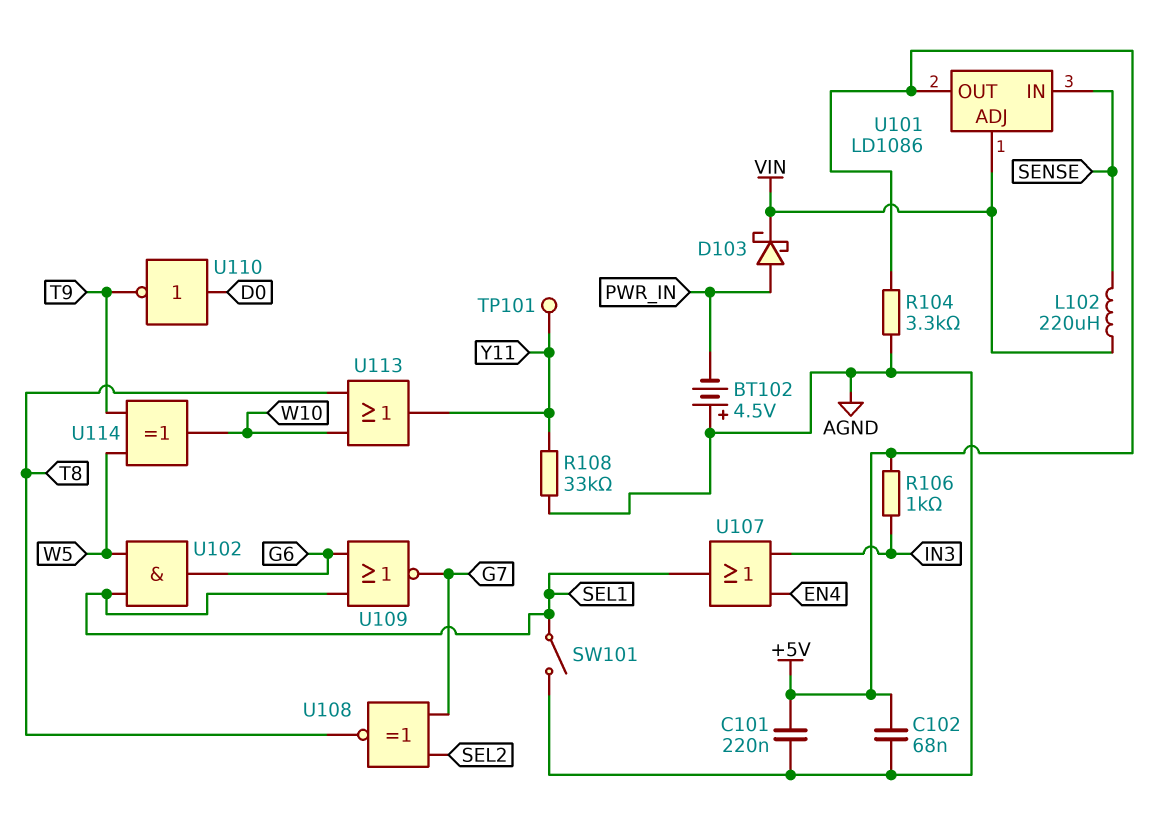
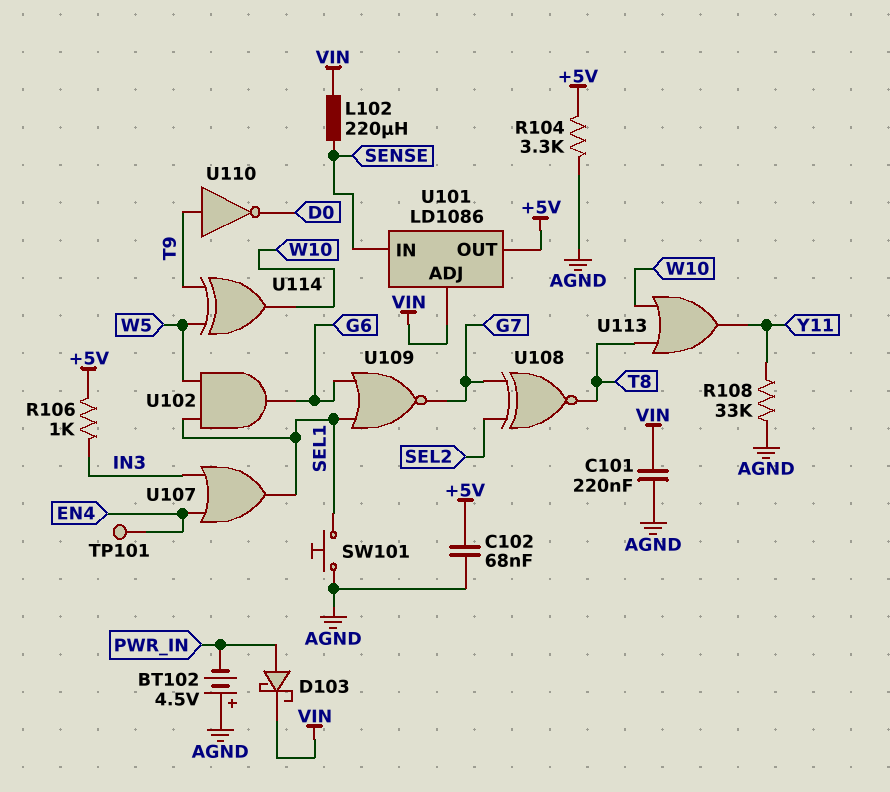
C101: 220nF (+5V, AGND) -> 220nF (AGND, VIN)
SW101: switch (AGND, SEL1) -> button (AGND, SEL1)
TP101: test point (Y11) -> test point (EN4)
U110: NOT (in D0, out T9) -> NOT (in T9, out D0)

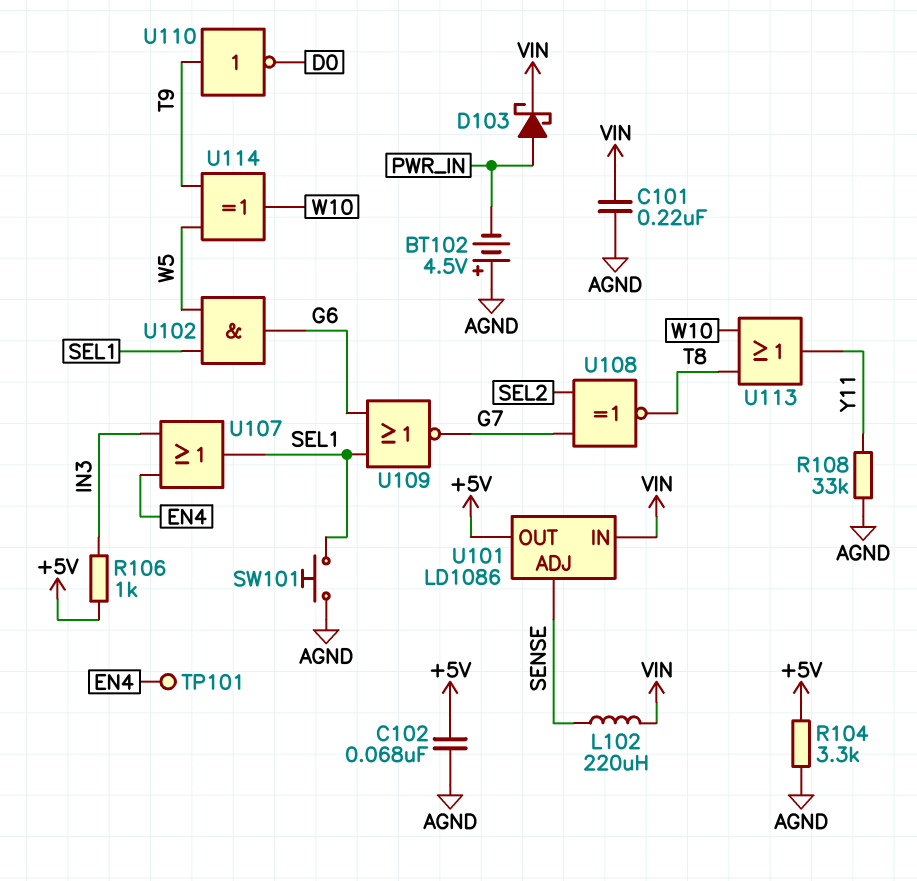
U101 pin ADJ: VIN -> SENSE
U101 pin IN: SENSE -> VIN

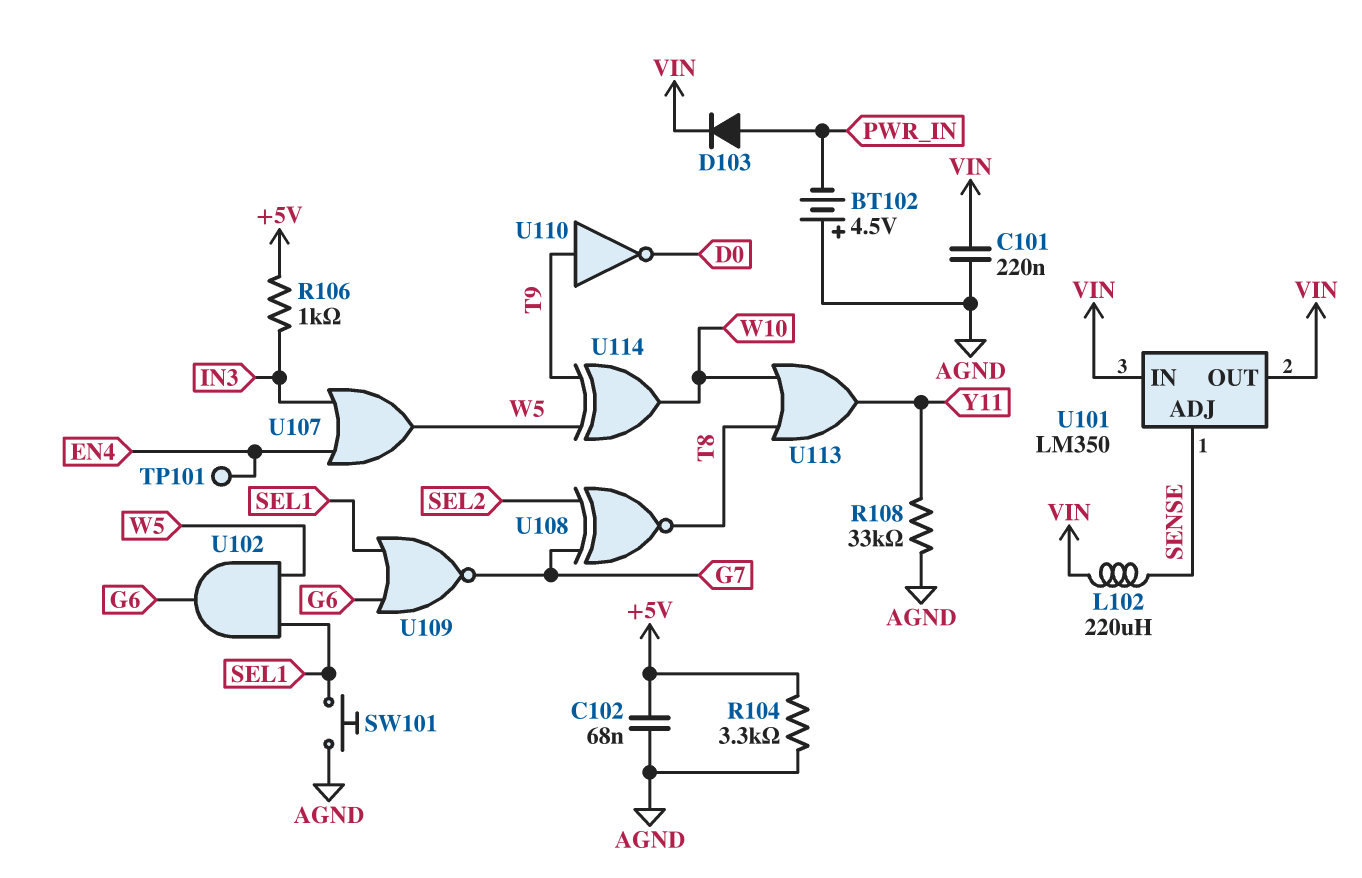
D103: schottky (A PWR_IN, K VIN) -> diode (A PWR_IN, K VIN)
U101: LD1086 -> LM350
U101 pin OUT: +5V -> VIN
U107: OR (in EN4, in IN3, out SEL1) -> OR (in EN4, in IN3, out W5)

